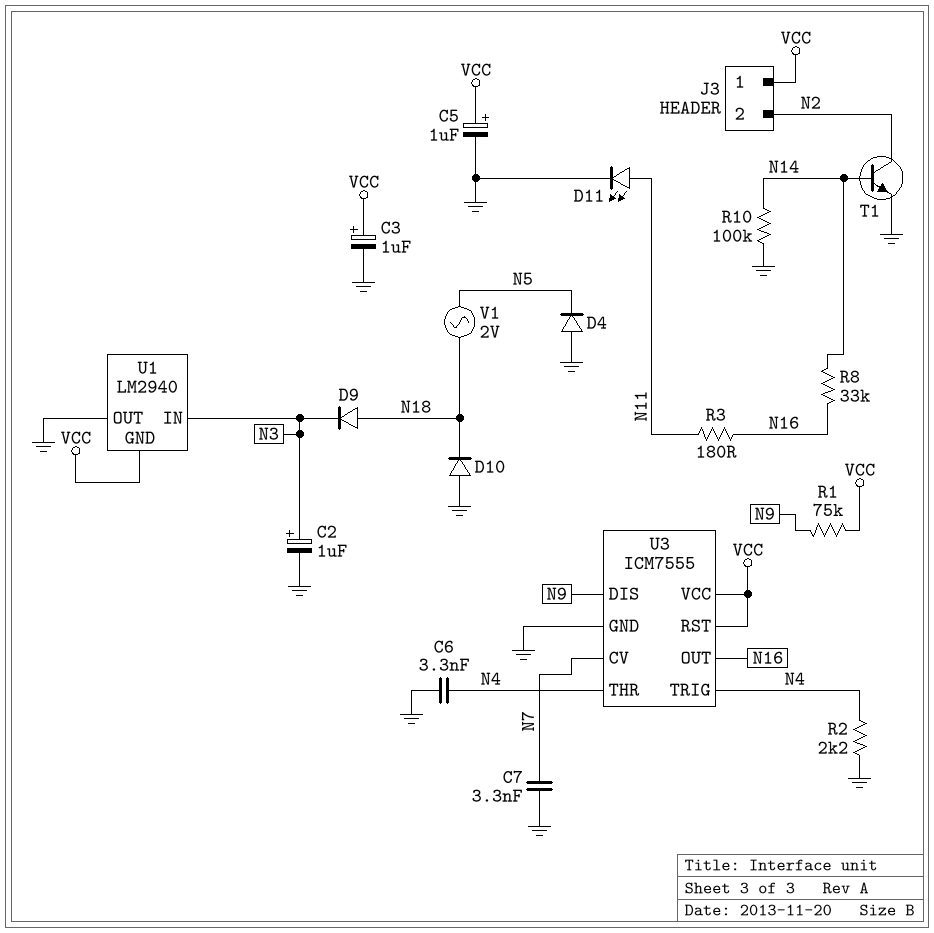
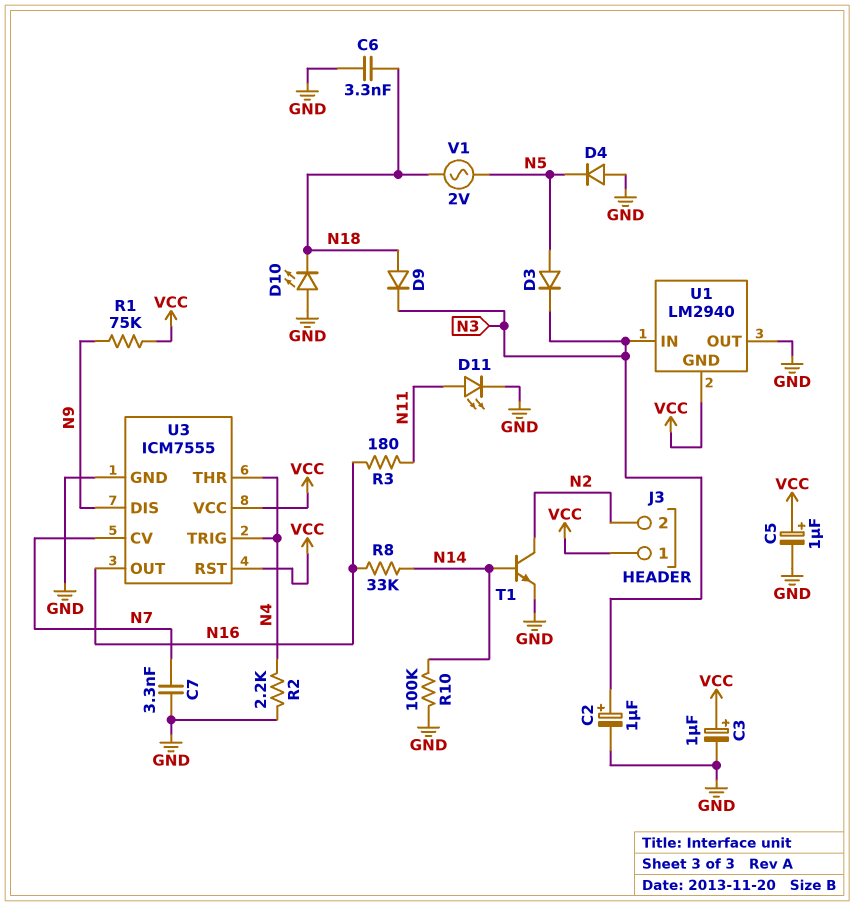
C6: 3.3nF (GND, N4) -> 3.3nF (GND, N18)
D3: none -> diode (A N5, K N3)
D10: diode (A GND, K N18) -> LED (A GND, K N18)

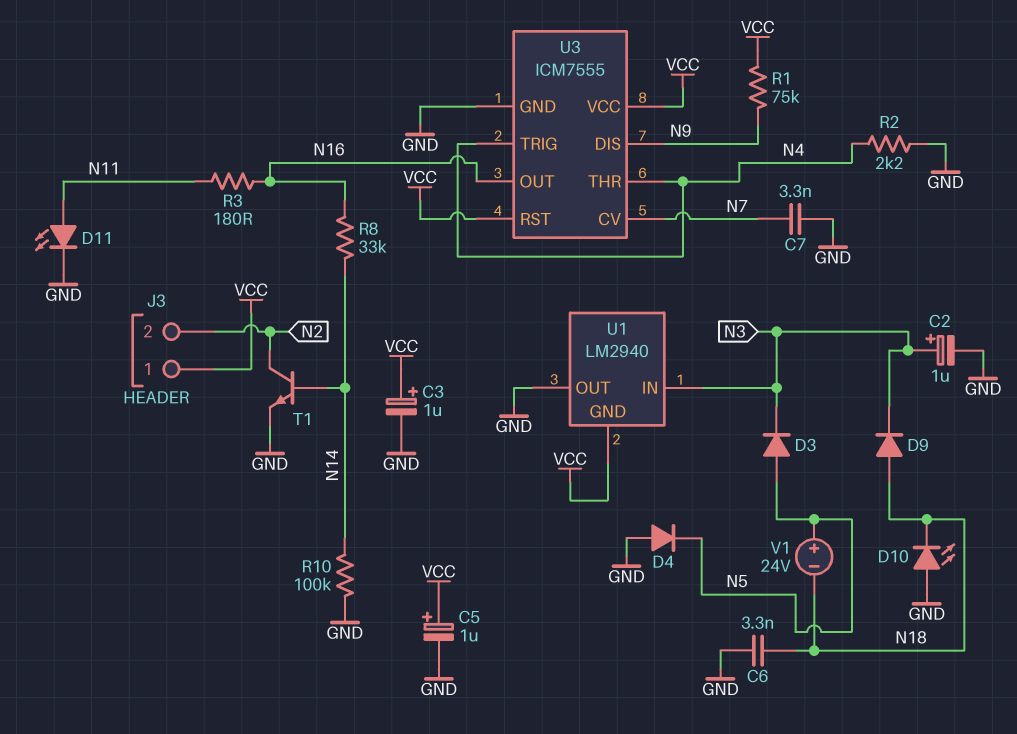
V1: AC 2V (N5, N18) -> 24V (plus N5, minus N18)

